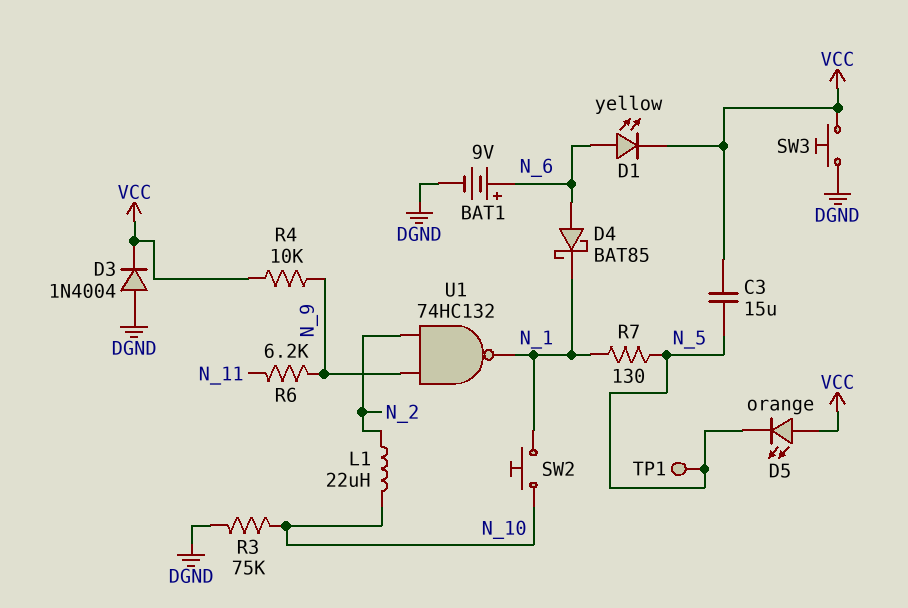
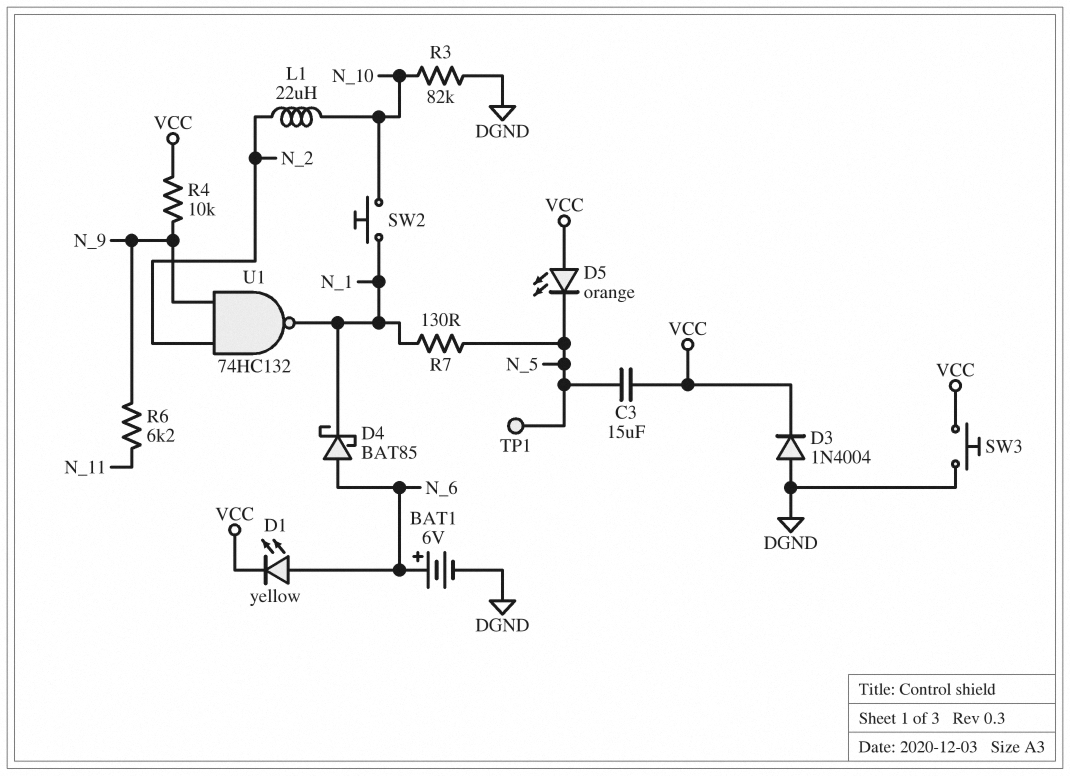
BAT1: 9V (plus N_6, minus DGND) -> 6V (plus N_6, minus DGND)
R3: 75k (DGND, N_10) -> 82k (DGND, N_10)

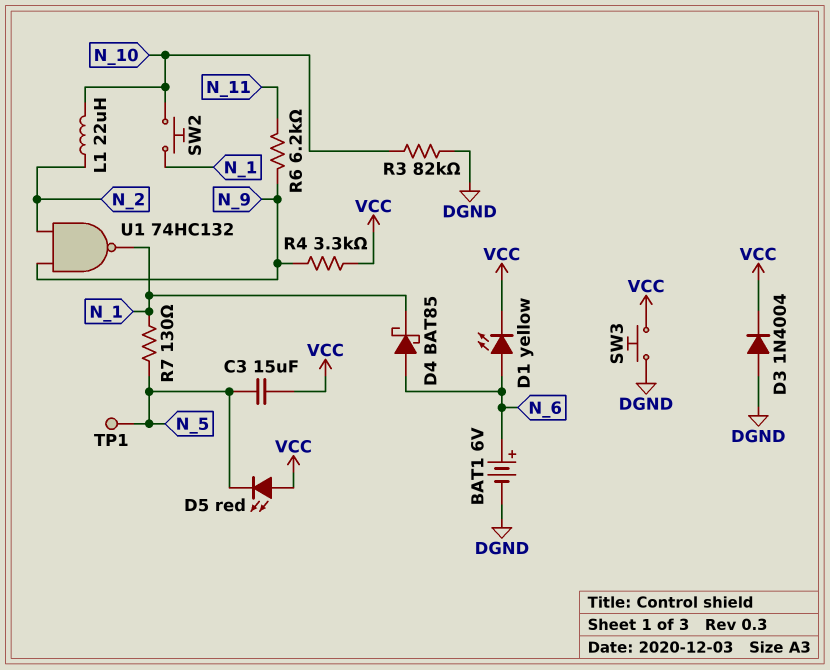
D5: LED orange (A VCC, K N_5) -> LED red (A VCC, K N_5)
R4: 10k (N_9, VCC) -> 3.3k (N_9, VCC)

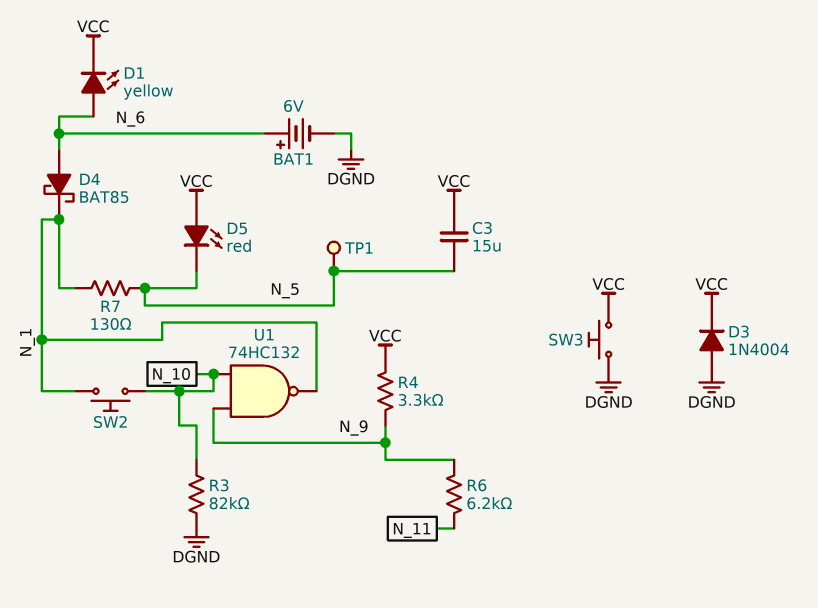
L1: 22uH (N_2, N_10) -> none
U1: NAND 74HC132 (in N_2, in N_9, out N_1) -> NAND 74HC132 (in N_9, in N_10, out N_1)

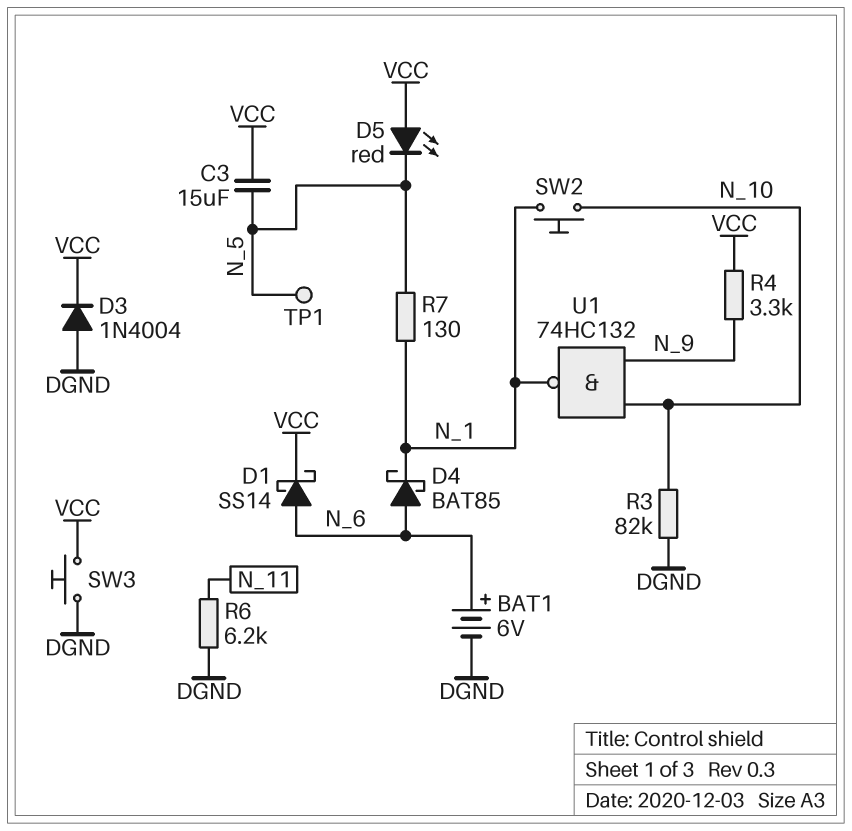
D1: LED yellow (A N_6, K VCC) -> schottky SS14 (A N_6, K VCC)
R6: 6.2k (N_9, N_11) -> 6.2k (DGND, N_11)

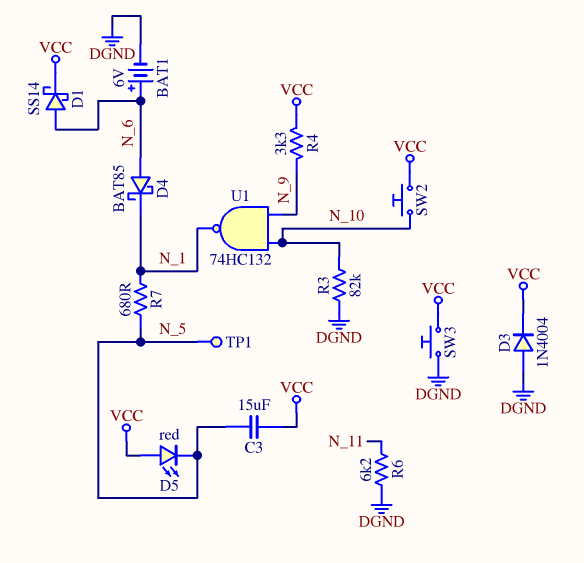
R7: 130 (N_1, N_5) -> 680 (N_1, N_5)
SW2: button (N_1, N_10) -> button (N_10, VCC)

